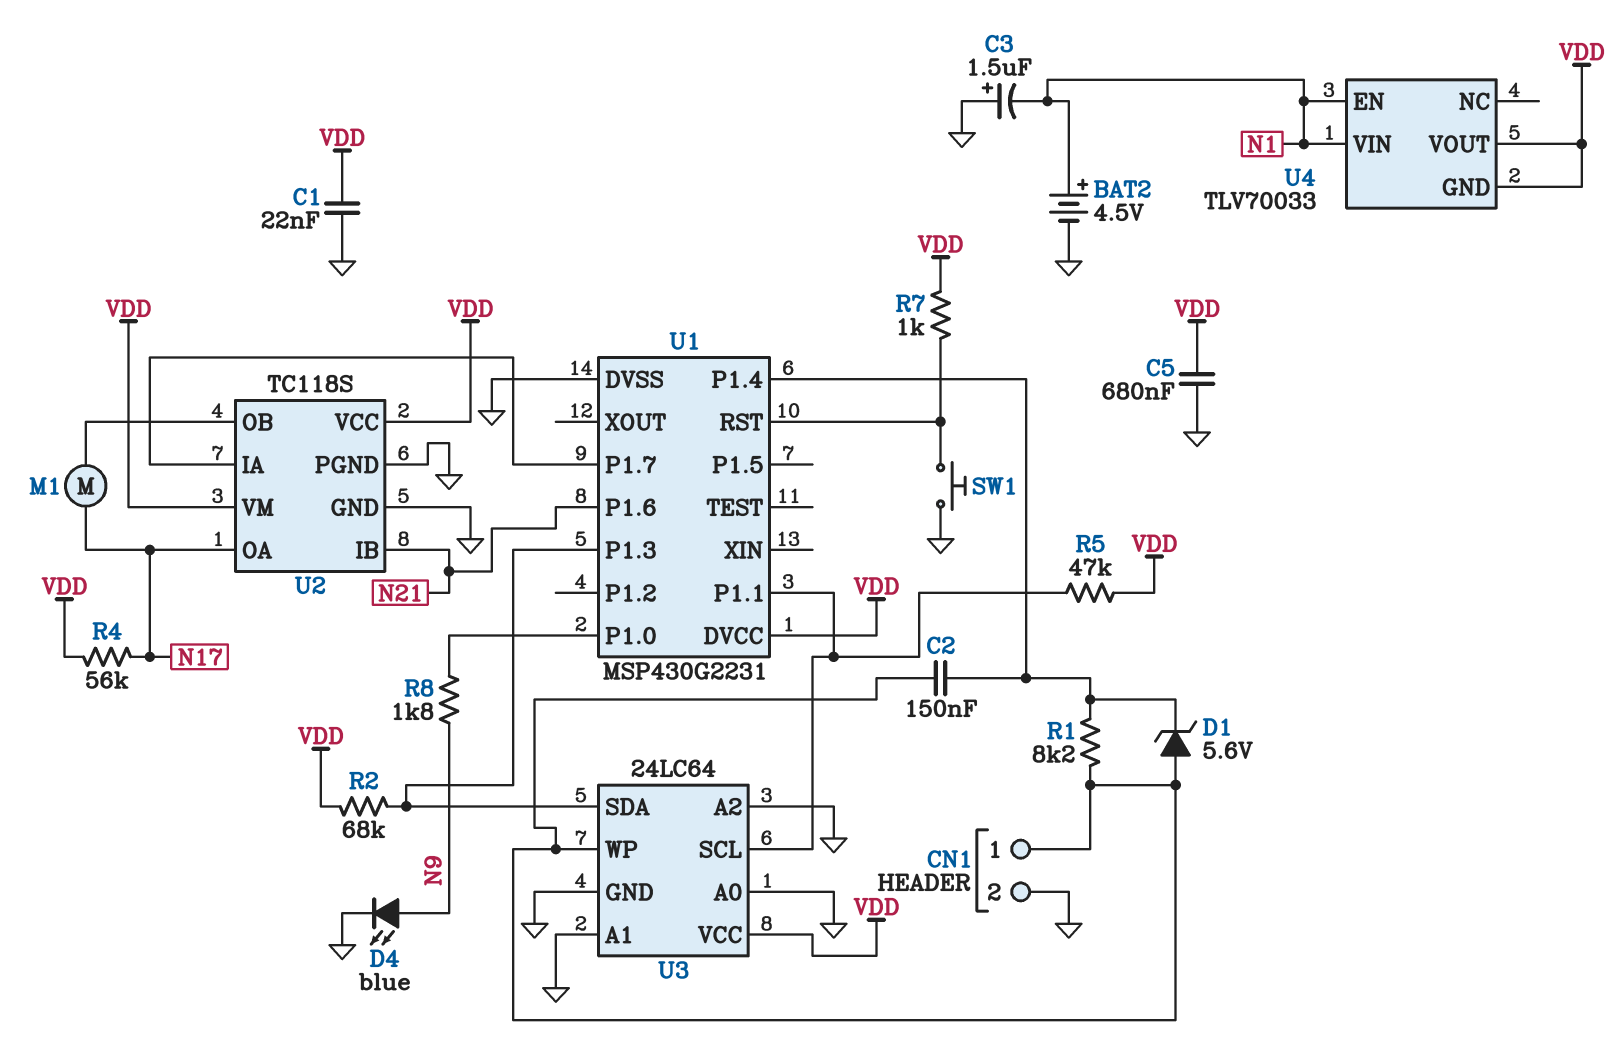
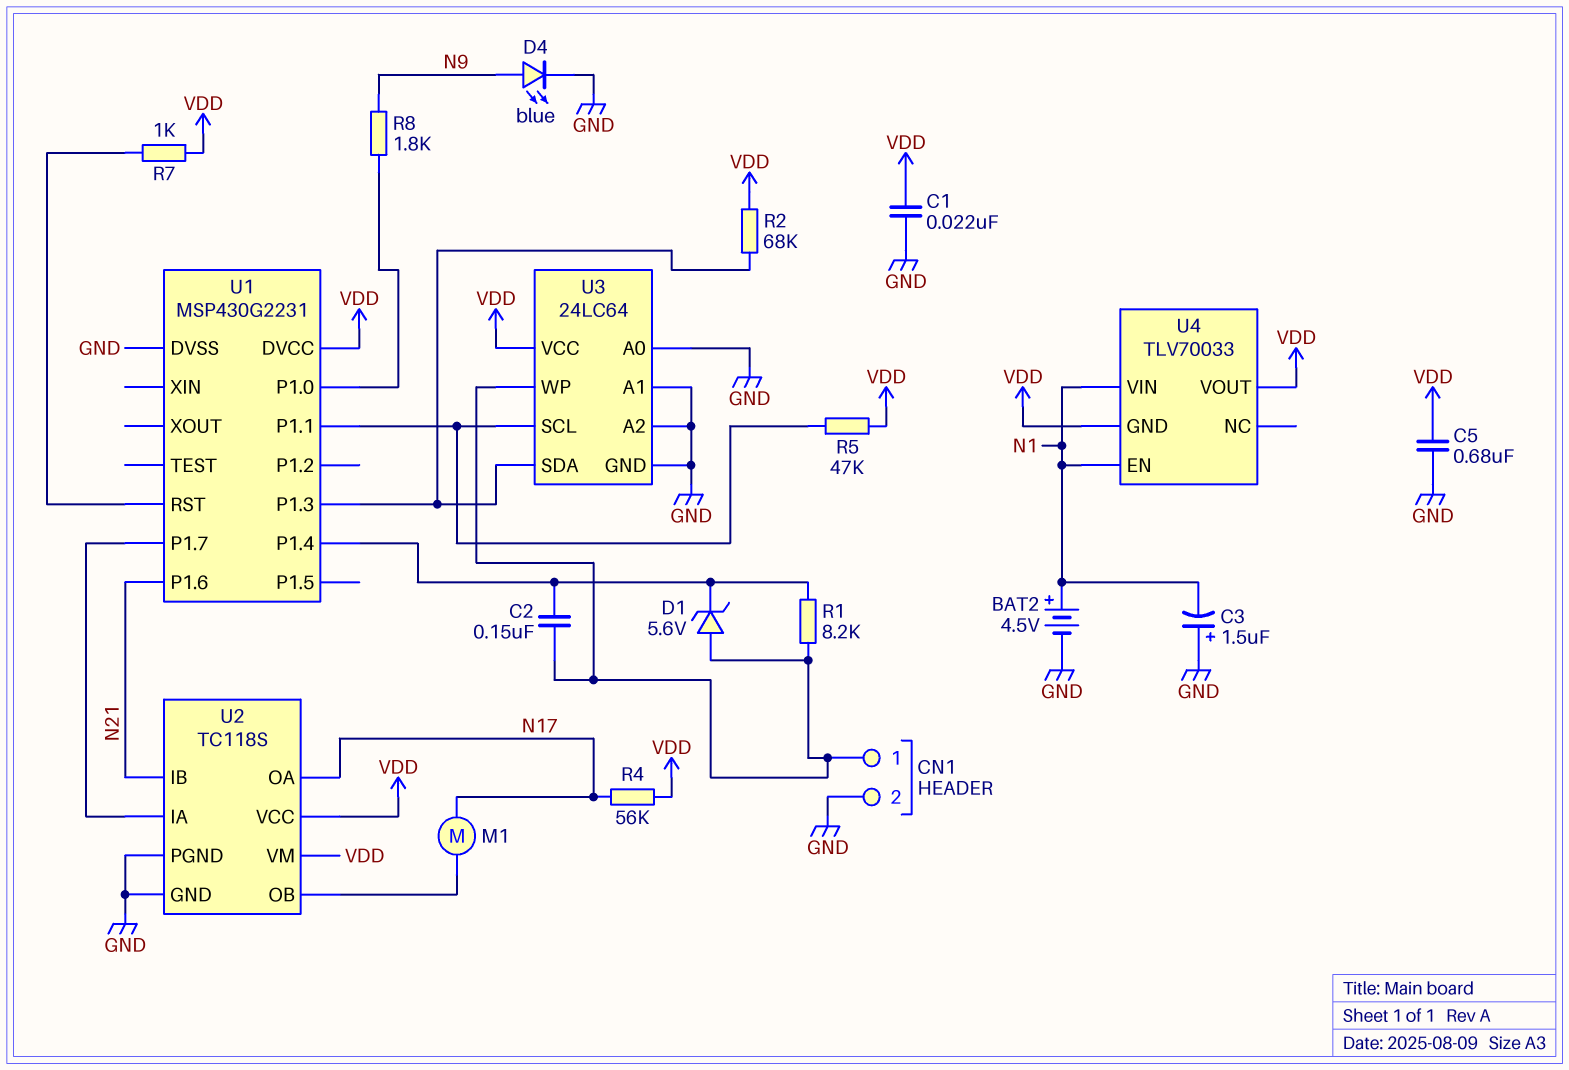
SW1: button (GND, U1/RST) -> none

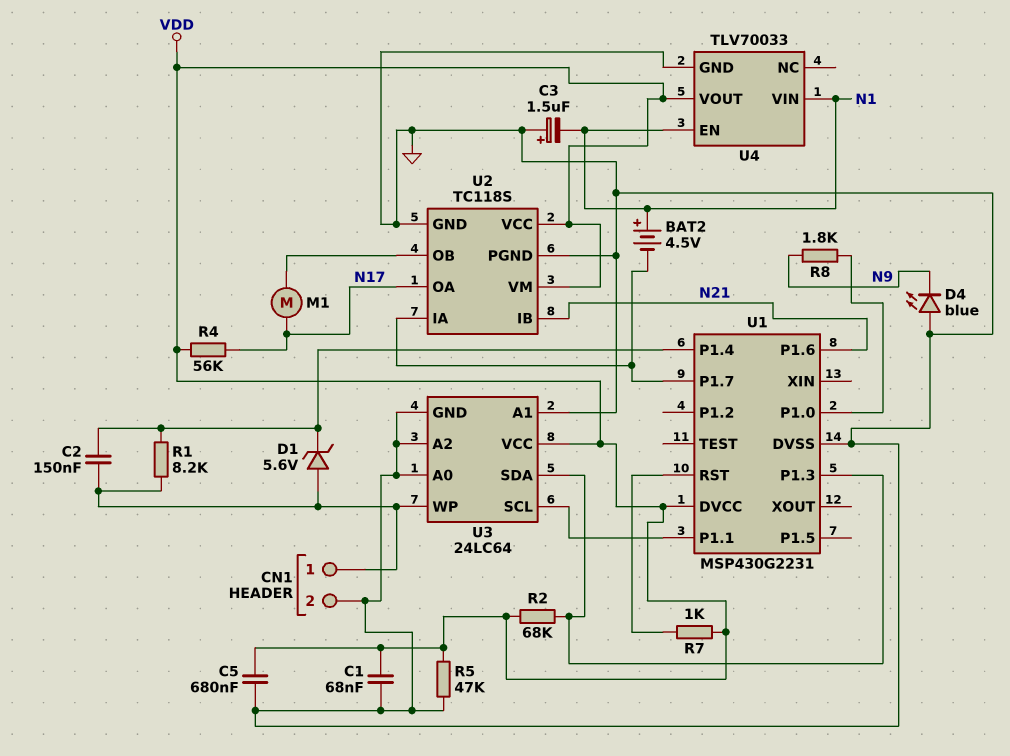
BAT2: 4.5V (plus N1, minus GND) -> 4.5V (plus N1, minus U1/P1.7)
C1: 22nF (GND, VDD) -> 68nF (GND, VDD)
D4: LED blue (A N9, K GND) -> LED blue (A GND, K N9)
R5: 47k (U1/P1.1, VDD) -> 47k (GND, VDD)
U4 pin GND: VDD -> GND

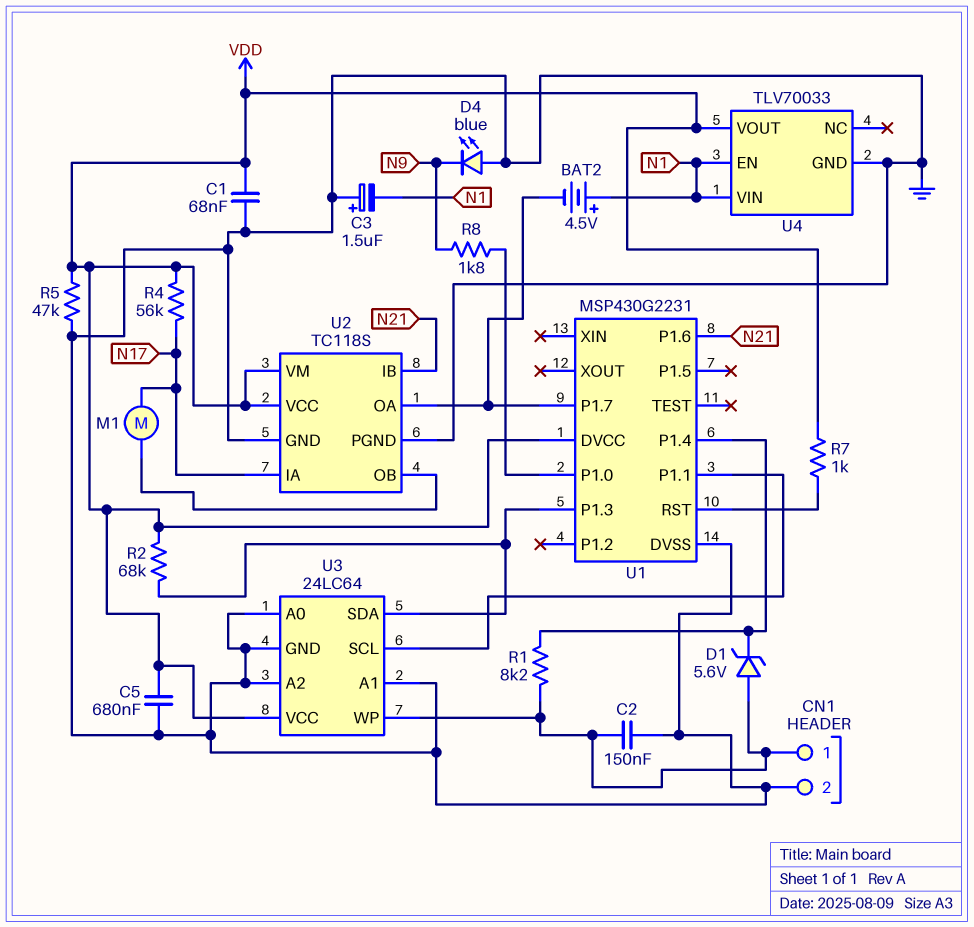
C2: 150nF (CN1/1, U1/P1.4) -> 150nF (CN1/1, GND)
U2 pin IA: U1/P1.7 -> N17
U2 pin OA: N17 -> U1/P1.7

